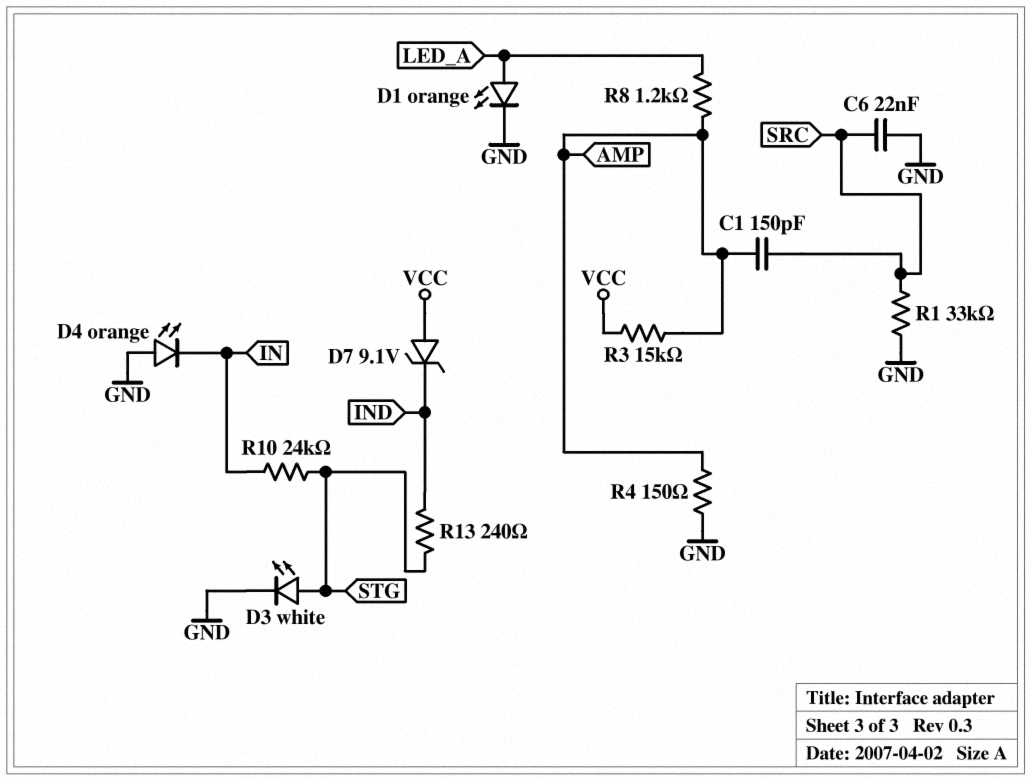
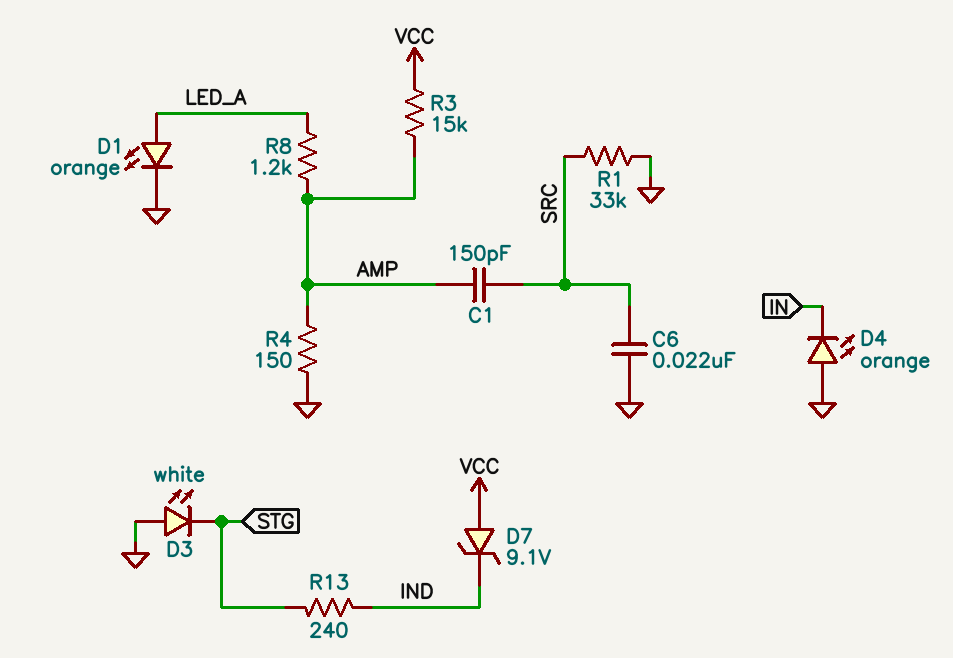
D3: LED white (A STG, K GND) -> LED white (A GND, K STG)
R10: 24k (IN, STG) -> none

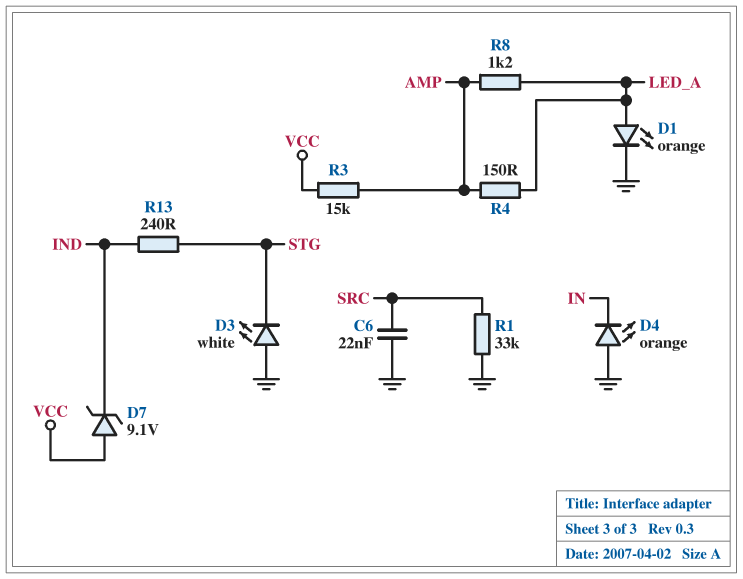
C1: 150pF (AMP, SRC) -> none
R4: 150 (AMP, GND) -> 150 (AMP, LED_A)

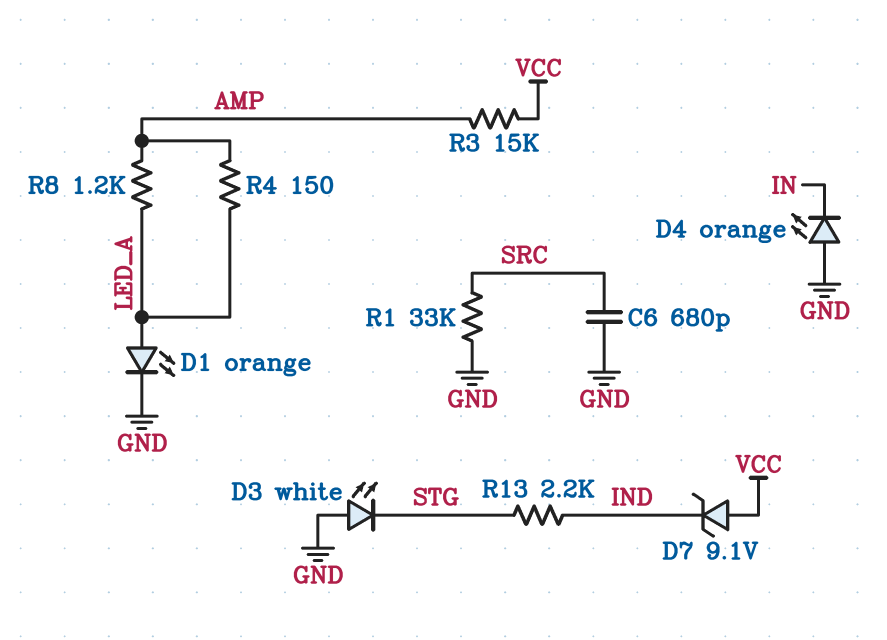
C6: 22nF (GND, SRC) -> 680pF (GND, SRC)
R13: 240 (IND, STG) -> 2.2k (IND, STG)

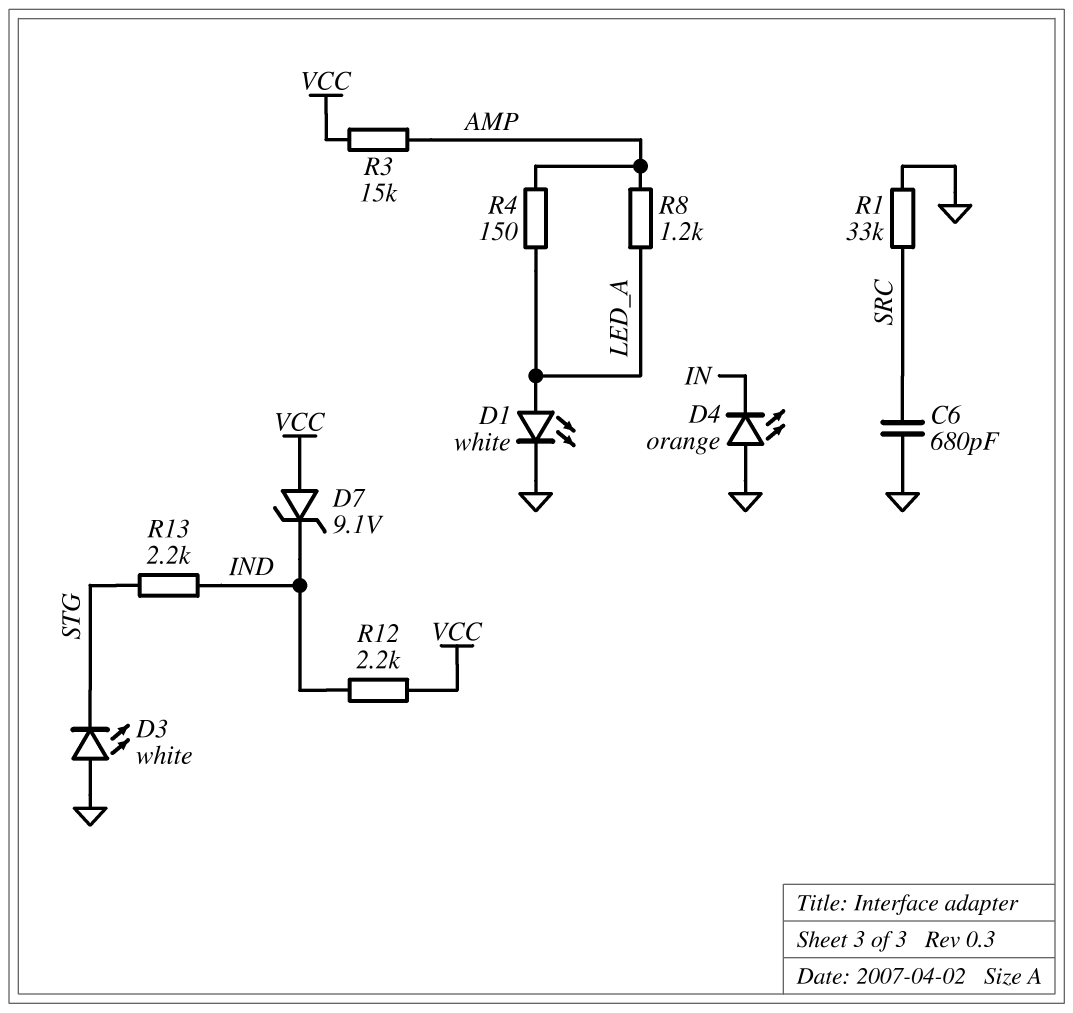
D1: LED orange (A LED_A, K GND) -> LED white (A LED_A, K GND)
R12: none -> 2.2k (IND, VCC)

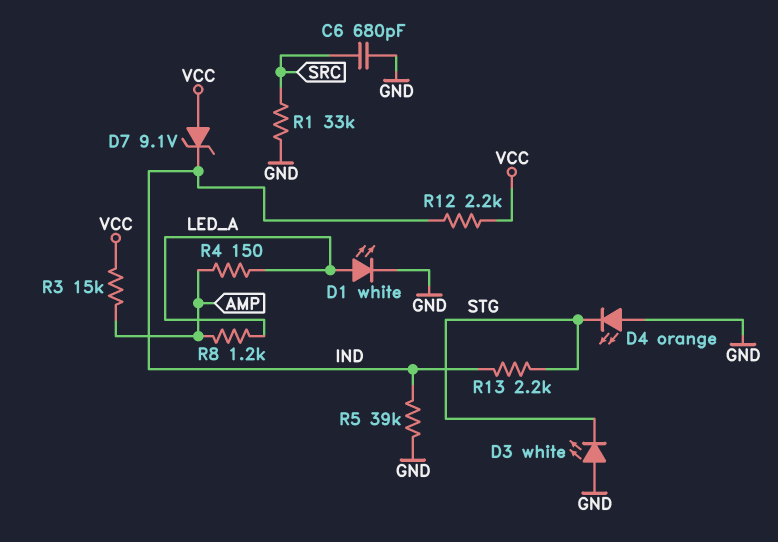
D4: LED orange (A GND, K IN) -> LED orange (A GND, K STG)
R5: none -> 39k (GND, IND)

